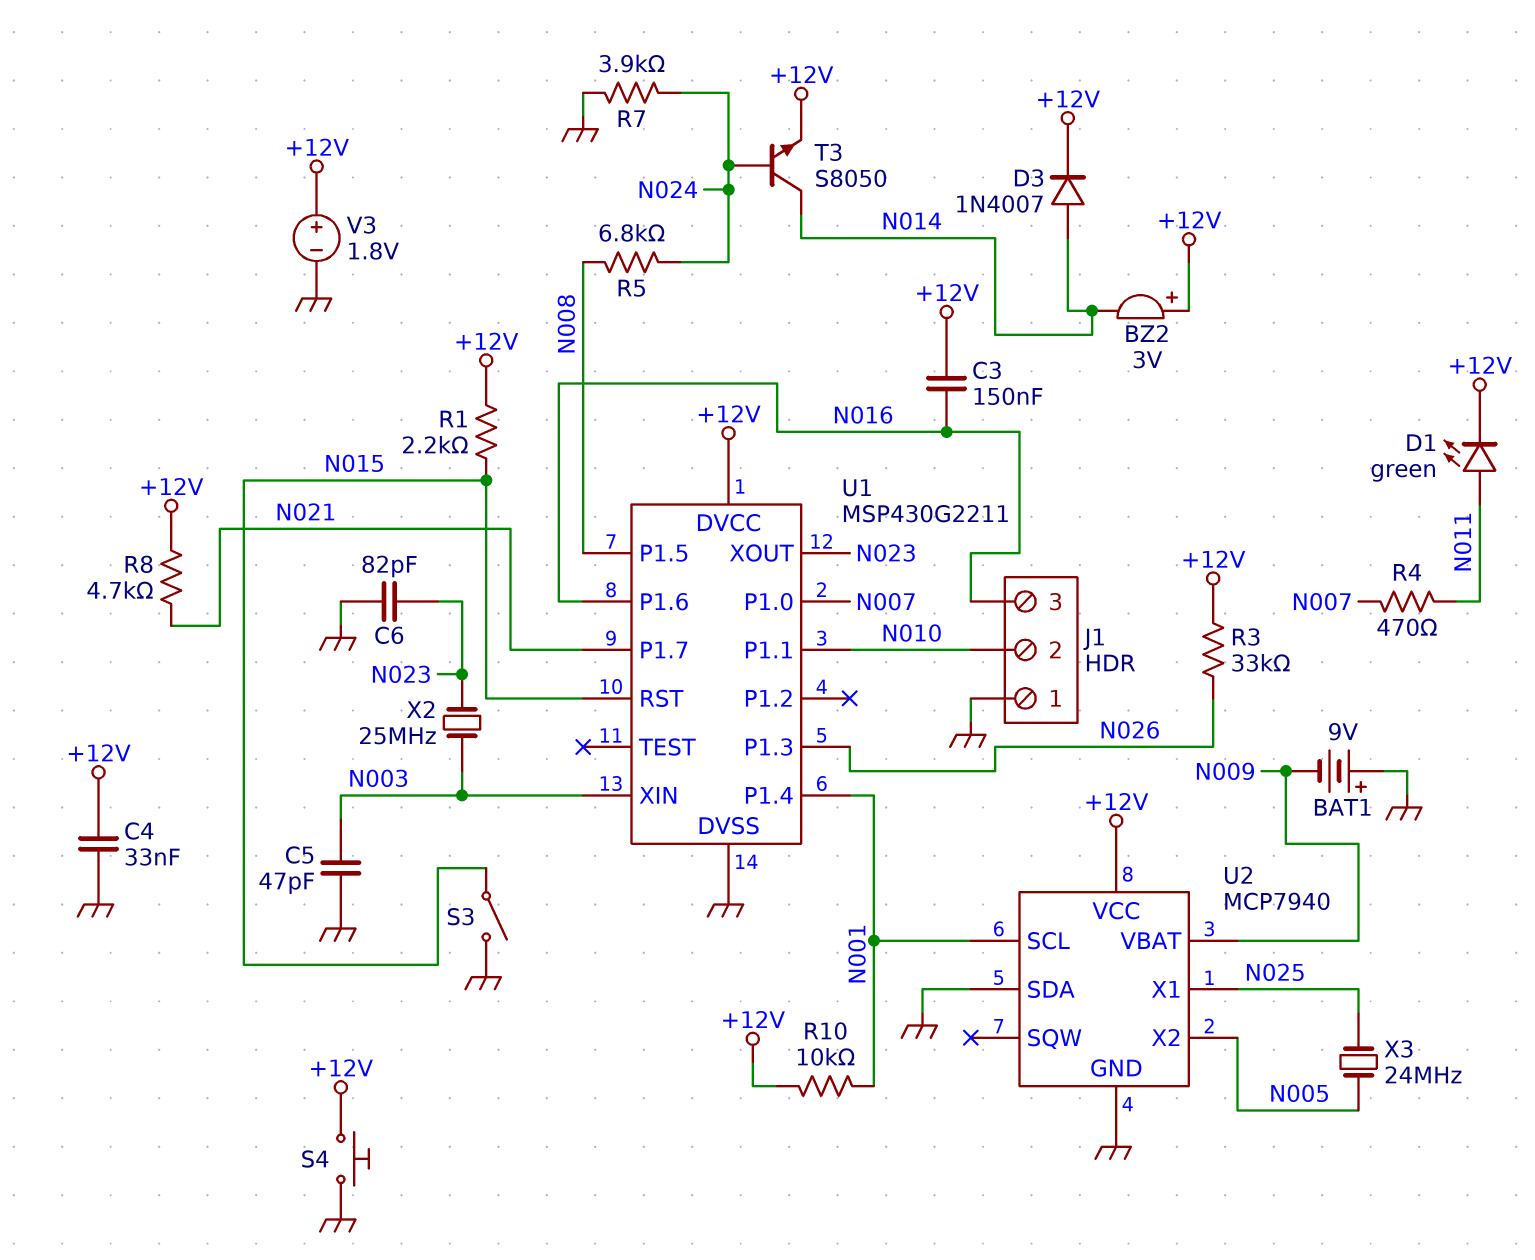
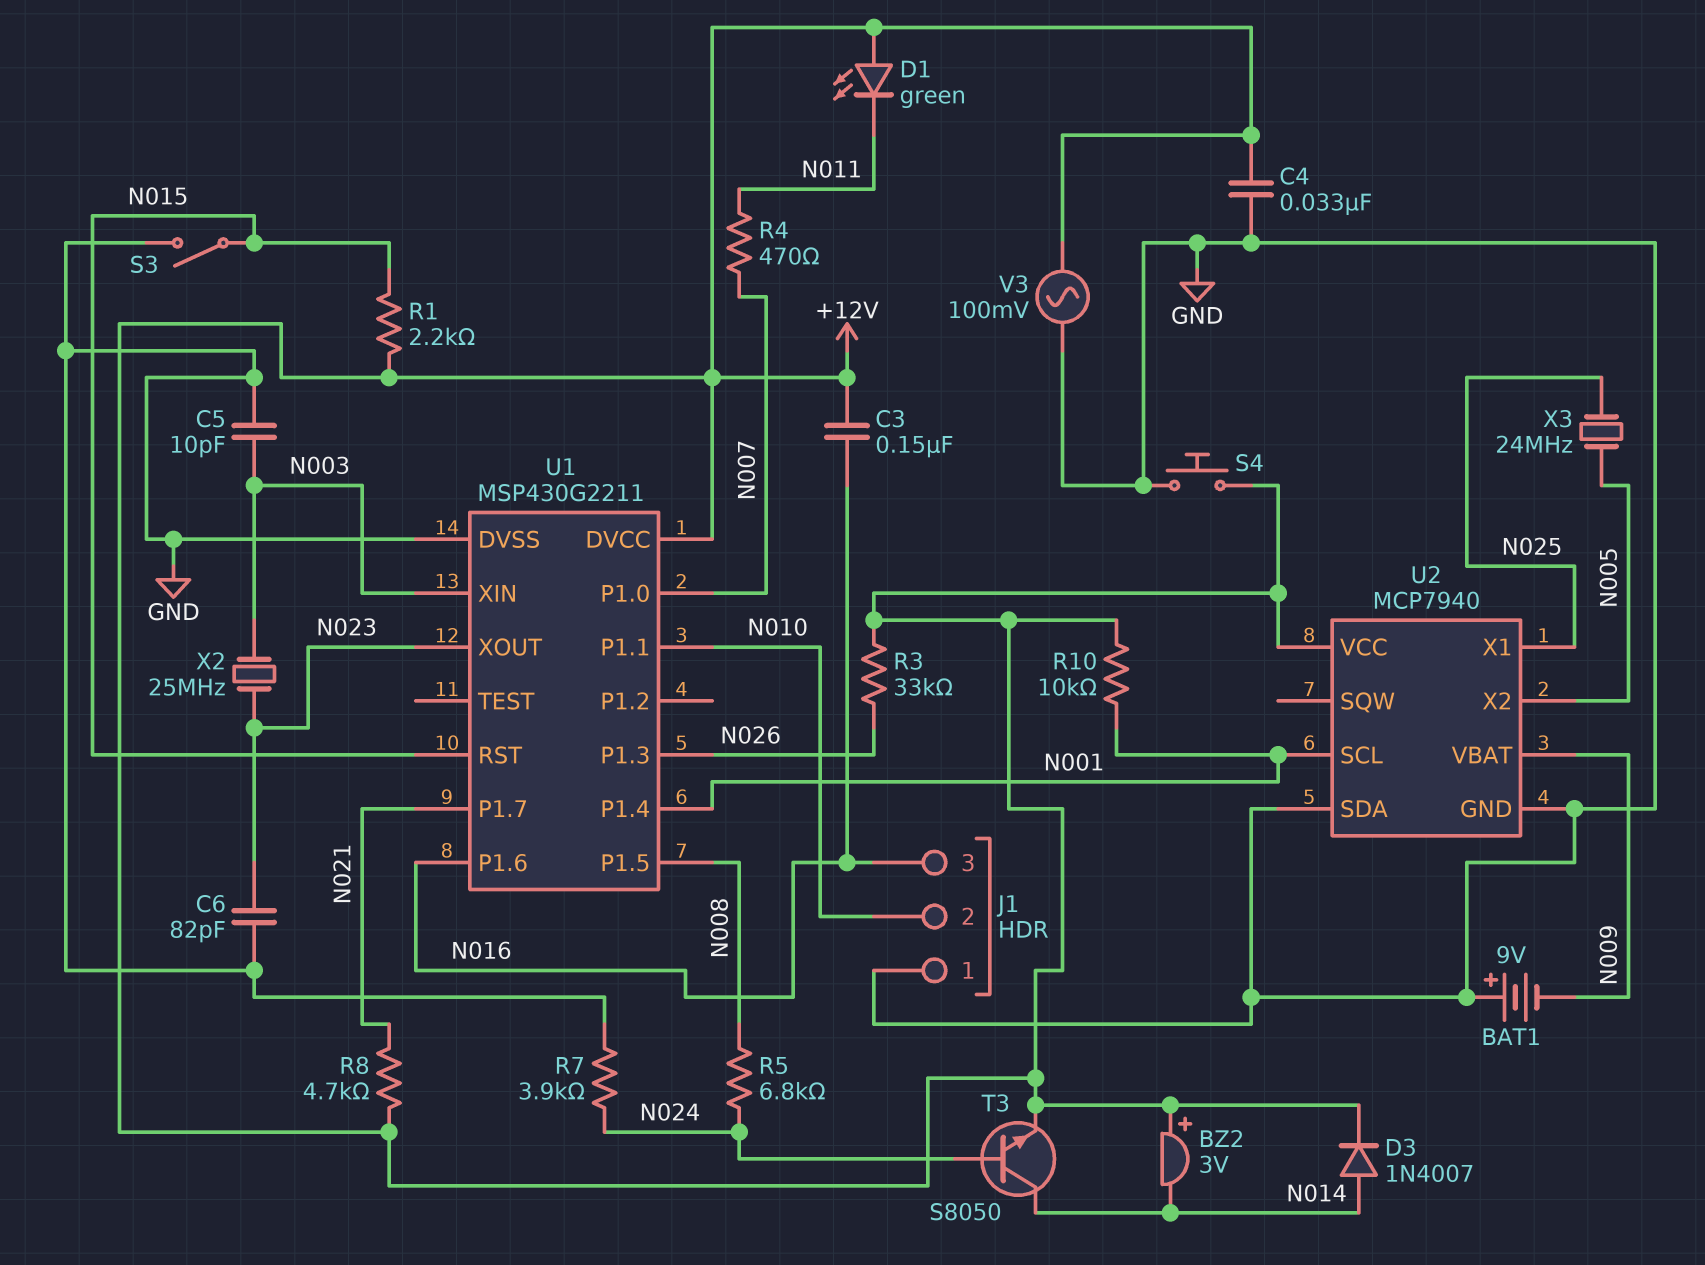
C5: 47pF (GND, N003) -> 10pF (GND, N003)
D1: LED green (A N011, K +12V) -> LED green (A +12V, K N011)
V3: 1.8V (plus +12V, minus GND) -> AC 100mV (+12V, GND)

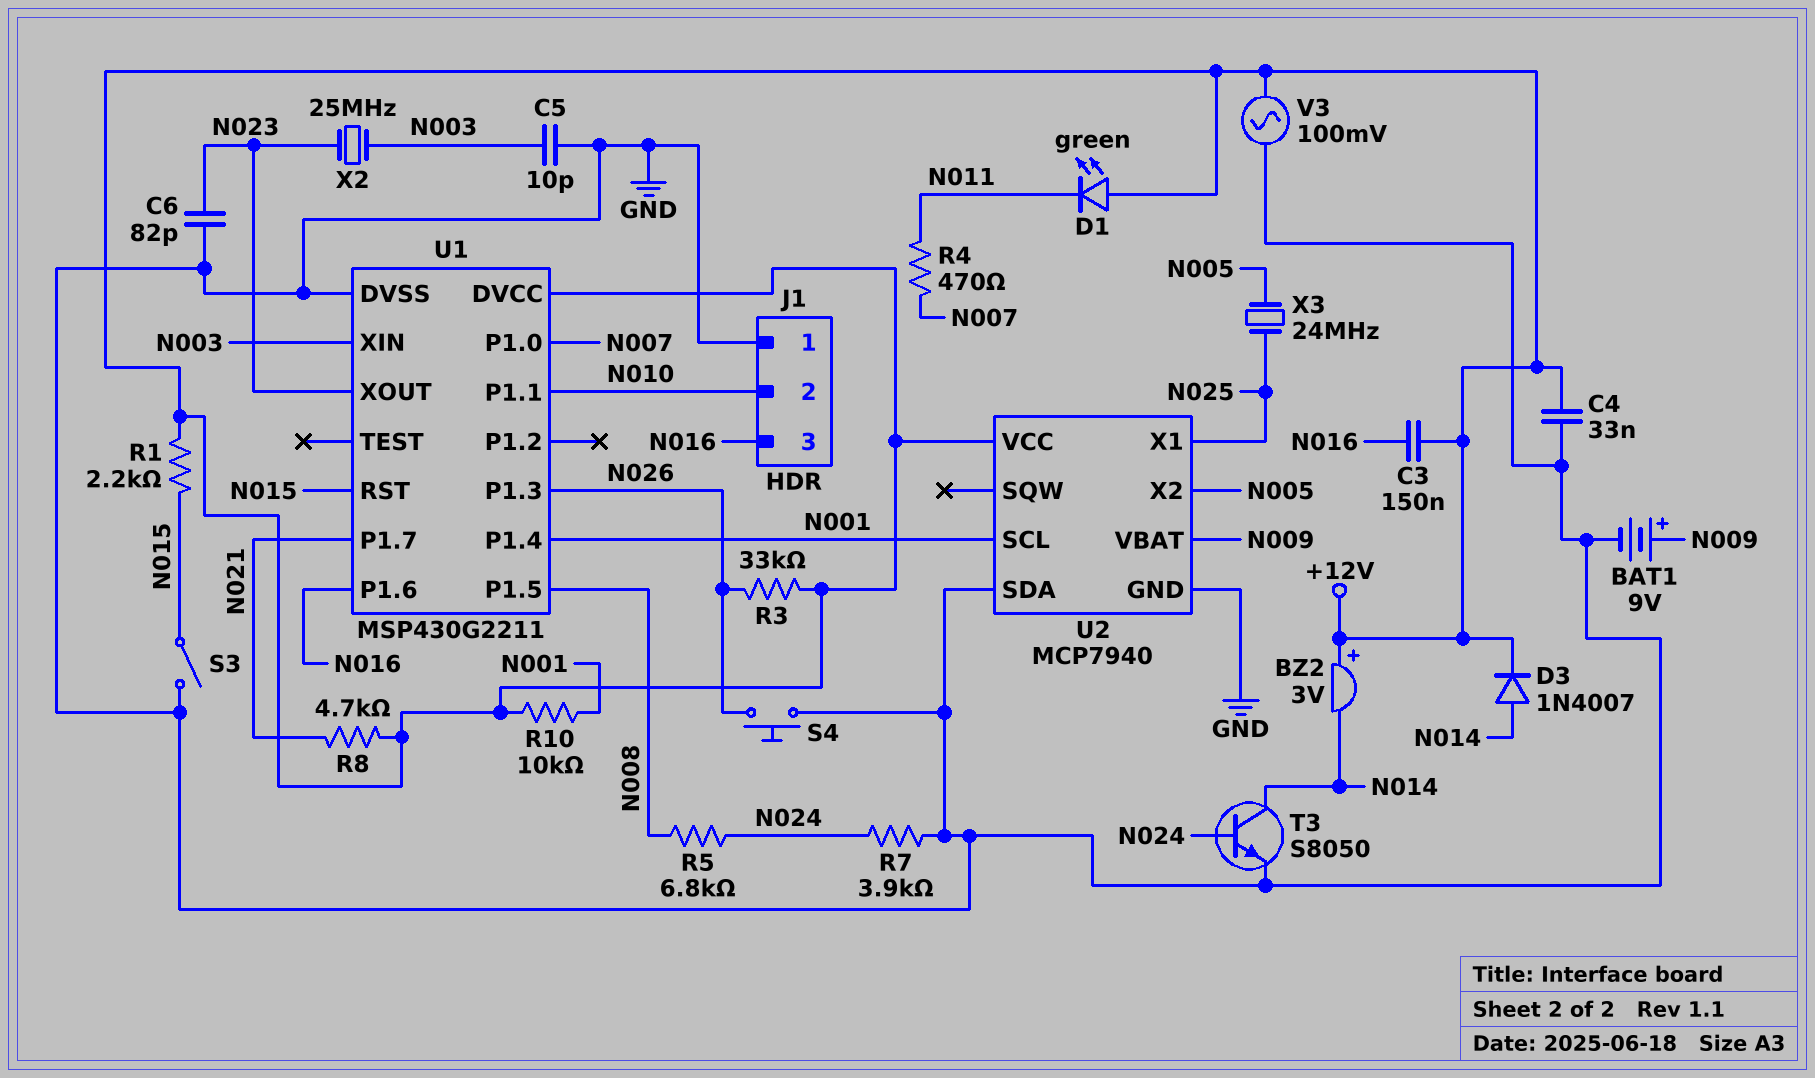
BAT1: 9V (plus GND, minus N009) -> 9V (plus N009, minus GND)
S4: button (+12V, GND) -> button (GND, N026)
T3: NPN S8050 (B N024, C N014, E +12V) -> NPN S8050 (B N024, C N014, E GND)

